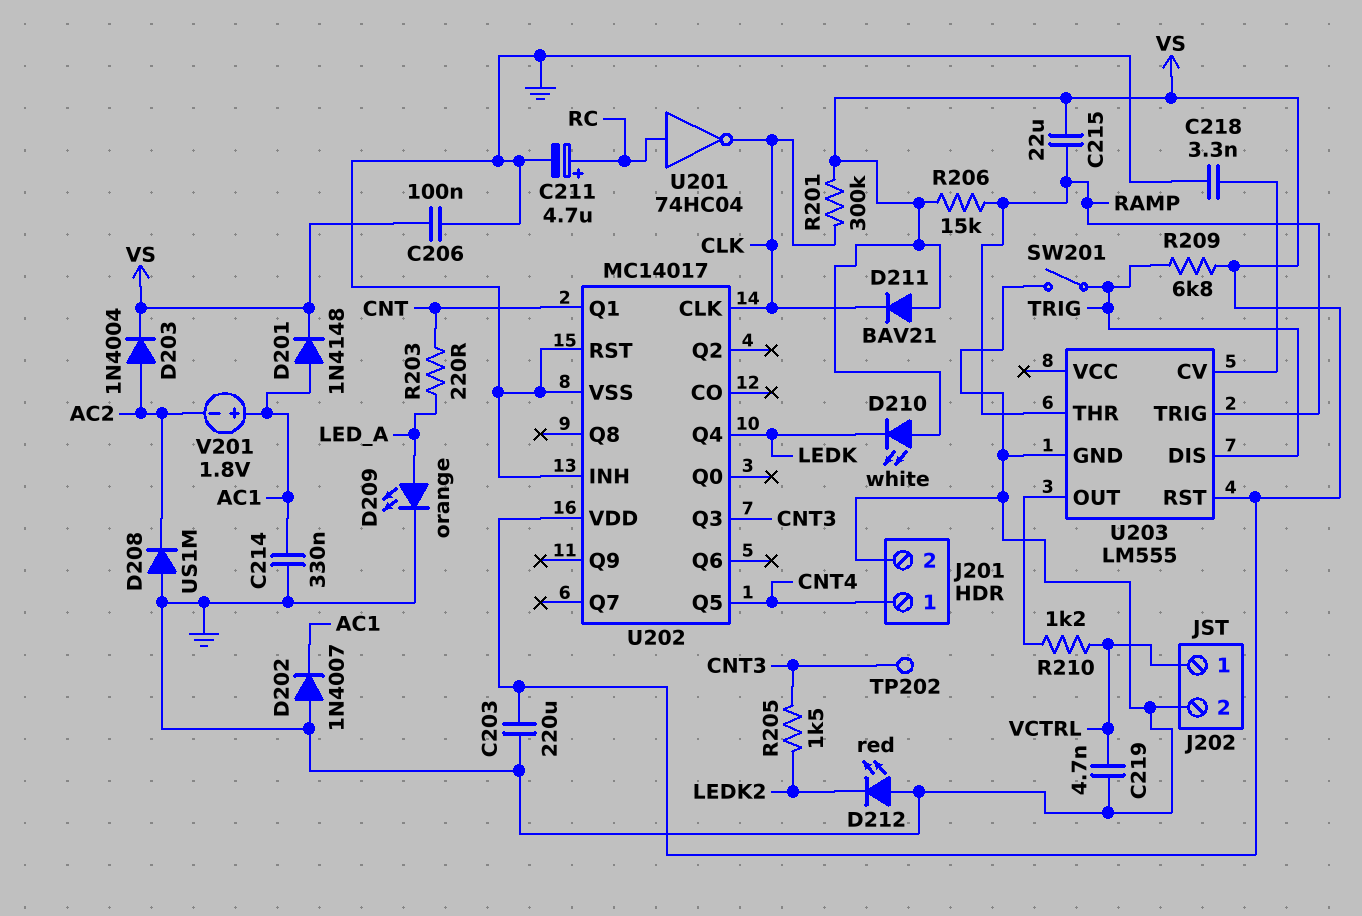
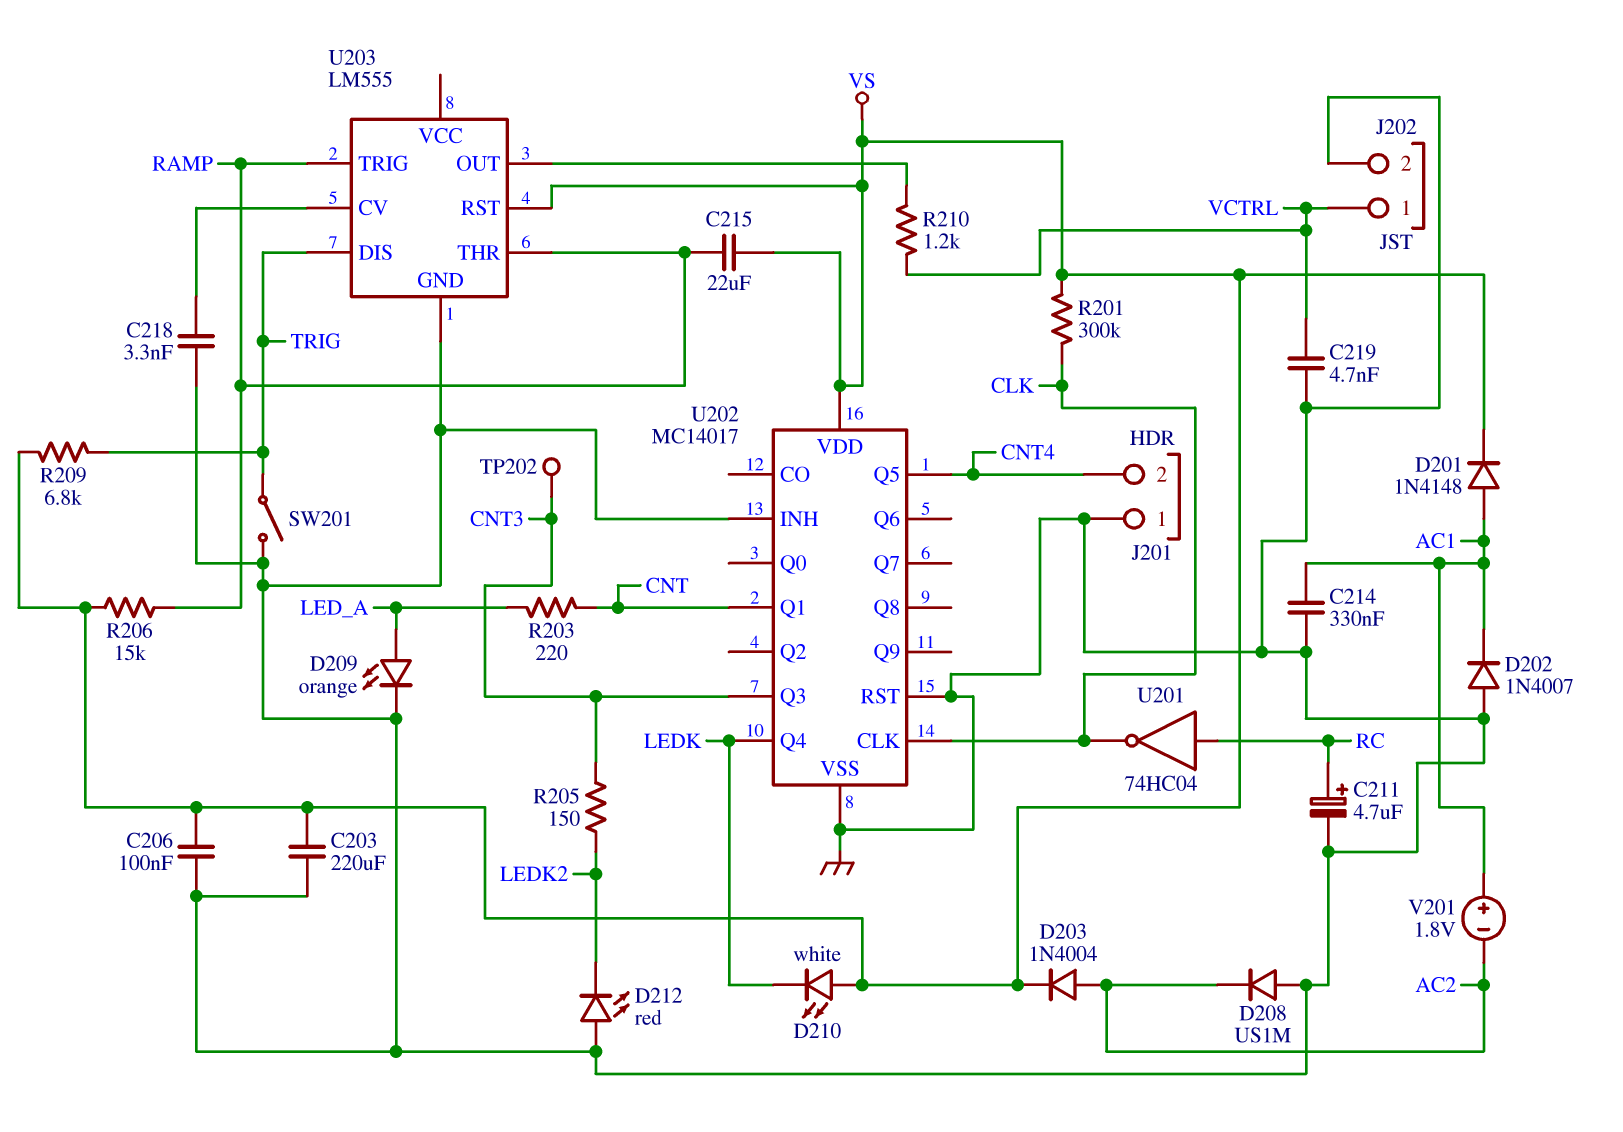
D211: diode BAV21 (A VS, K CLK) -> none
J201 pin 1: CNT4 -> GND
J201 pin 2: GND -> CNT4
R205: 1.5k (CNT3, LEDK2) -> 150 (CNT3, LEDK2)

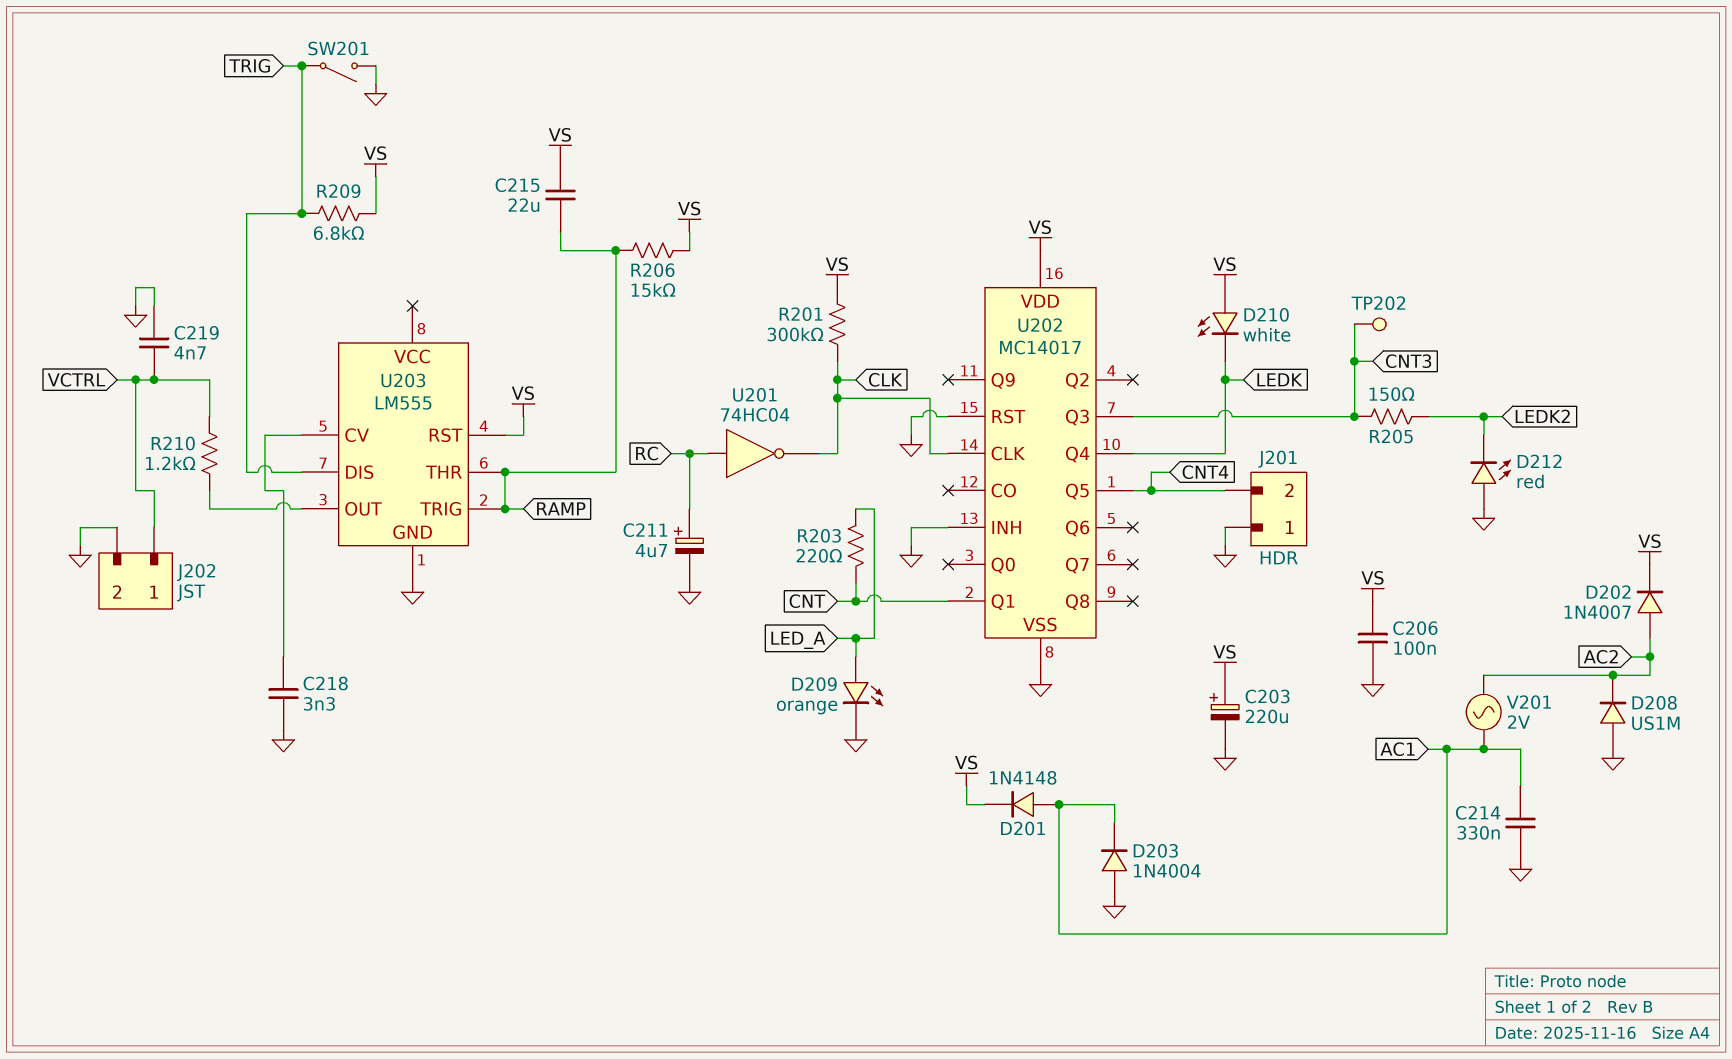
C203: 220uF (GND, VS) -> 220uF (plus VS, minus GND)
D202: diode 1N4007 (A GND, K AC1) -> diode 1N4007 (A AC2, K VS)
D203: diode 1N4004 (A AC2, K VS) -> diode 1N4004 (A GND, K AC1)
V201: 1.8V (plus AC1, minus AC2) -> AC 2V (AC1, AC2)

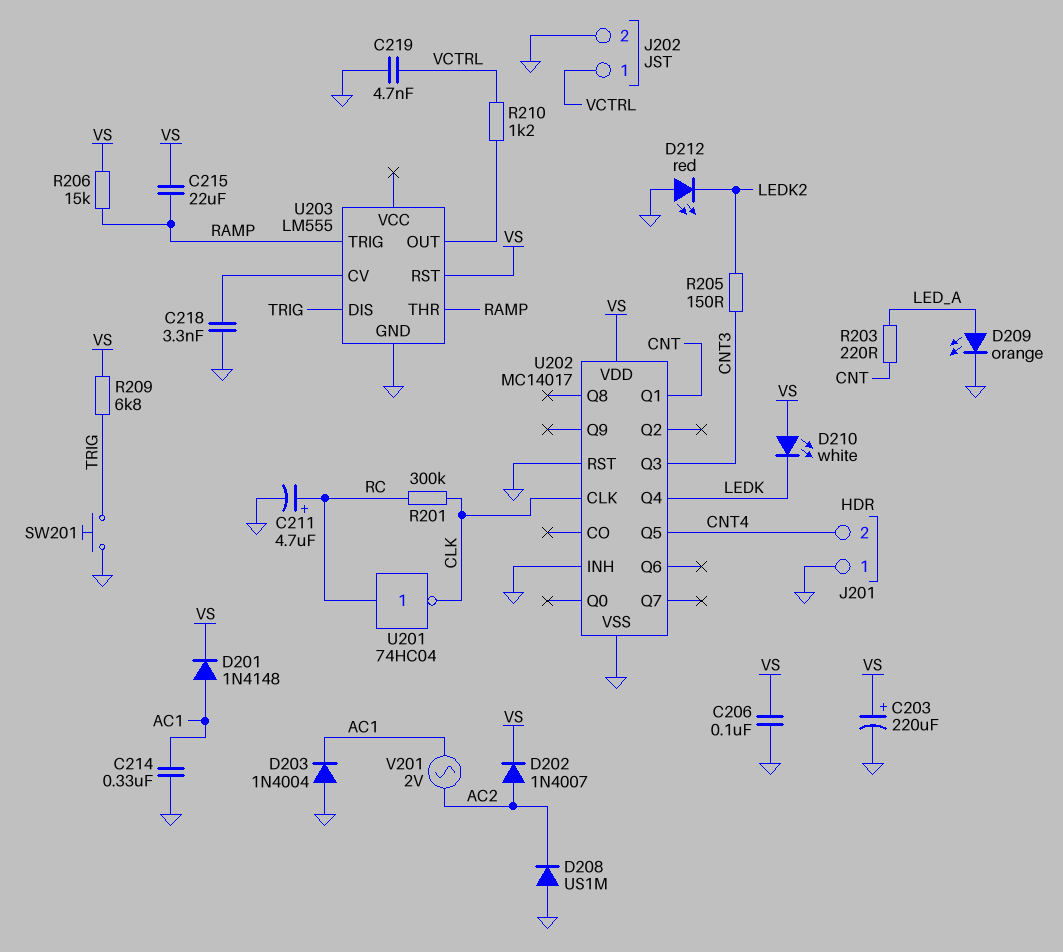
R201: 300k (CLK, VS) -> 300k (CLK, RC)
SW201: switch (GND, TRIG) -> button (GND, TRIG)
TP202: test point (CNT3) -> none

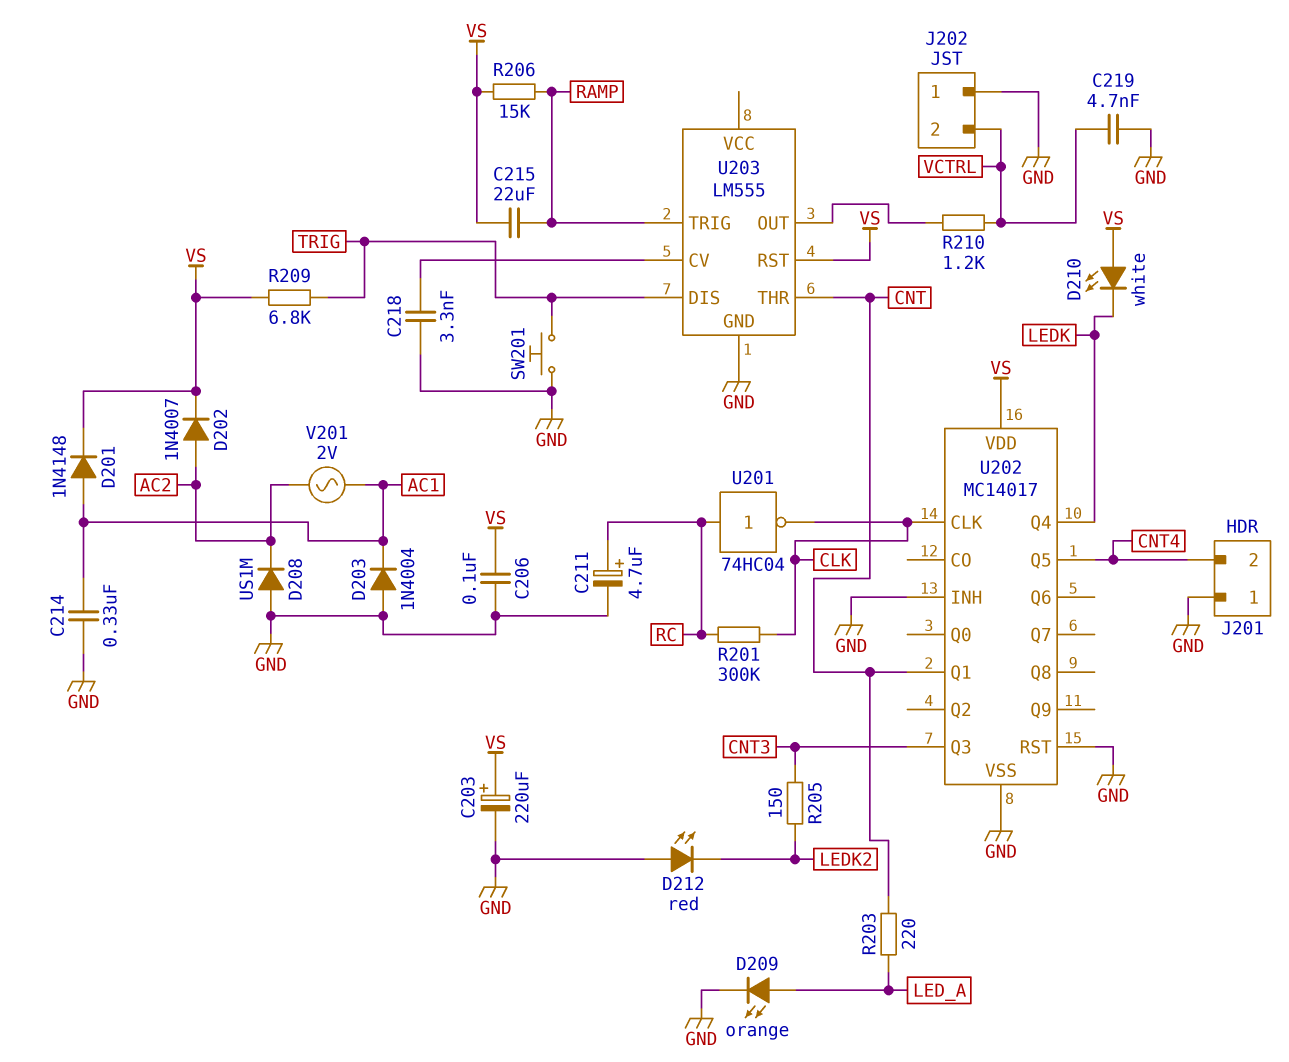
J202 pin 1: VCTRL -> GND
J202 pin 2: GND -> VCTRL
U203 pin THR: RAMP -> CNT

